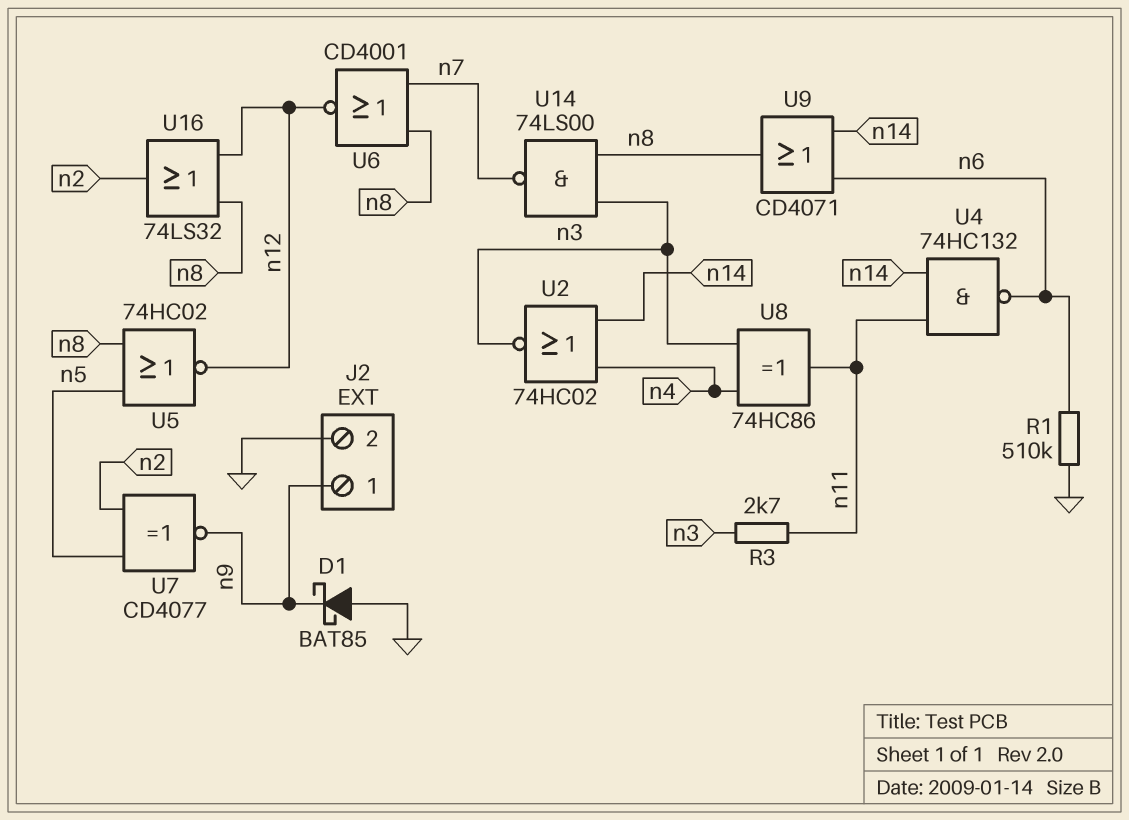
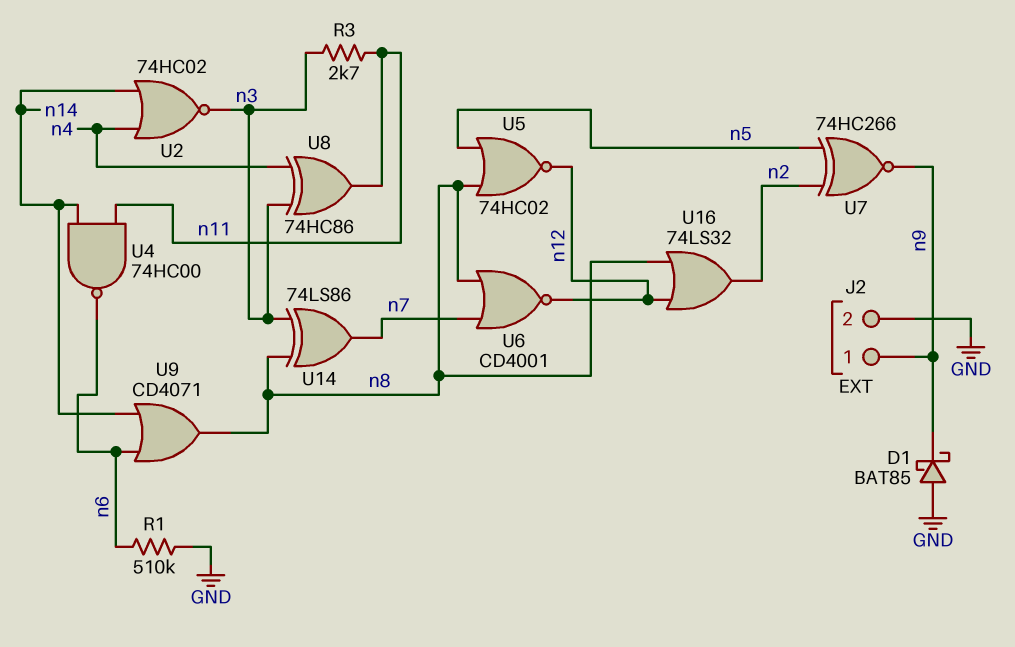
U4: NAND 74HC132 (in n11, in n14, out n6) -> NAND 74HC00 (in n11, in n14, out n6)
U7: XNOR CD4077 (in n2, in n5, out n9) -> XNOR 74HC266 (in n2, in n5, out n9)
U14: NAND 74LS00 (in n3, in n8, out n7) -> XOR 74LS86 (in n3, in n8, out n7)

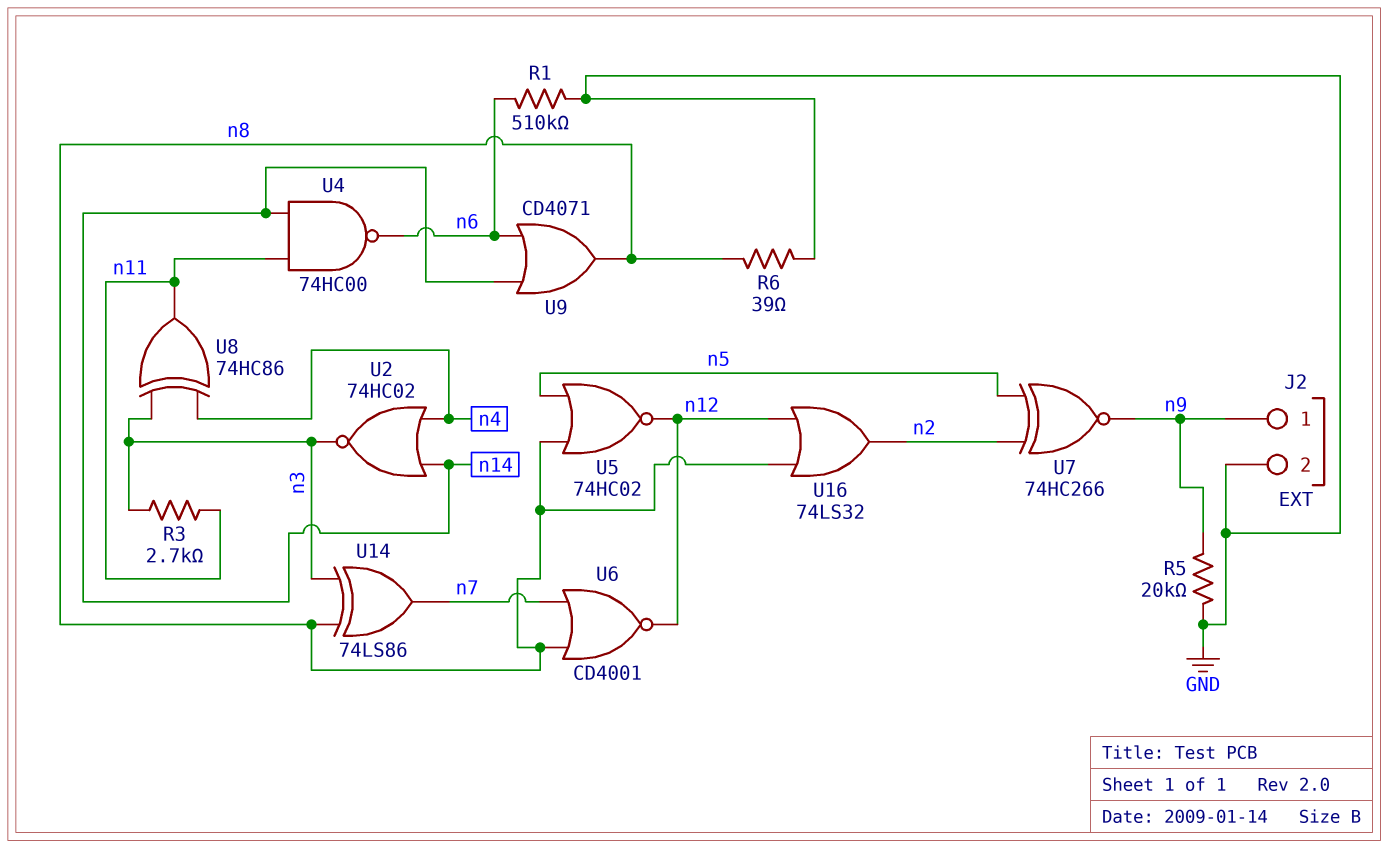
D1: schottky BAT85 (A GND, K n9) -> none
R5: none -> 20k (GND, n9)
R6: none -> 39 (GND, n8)

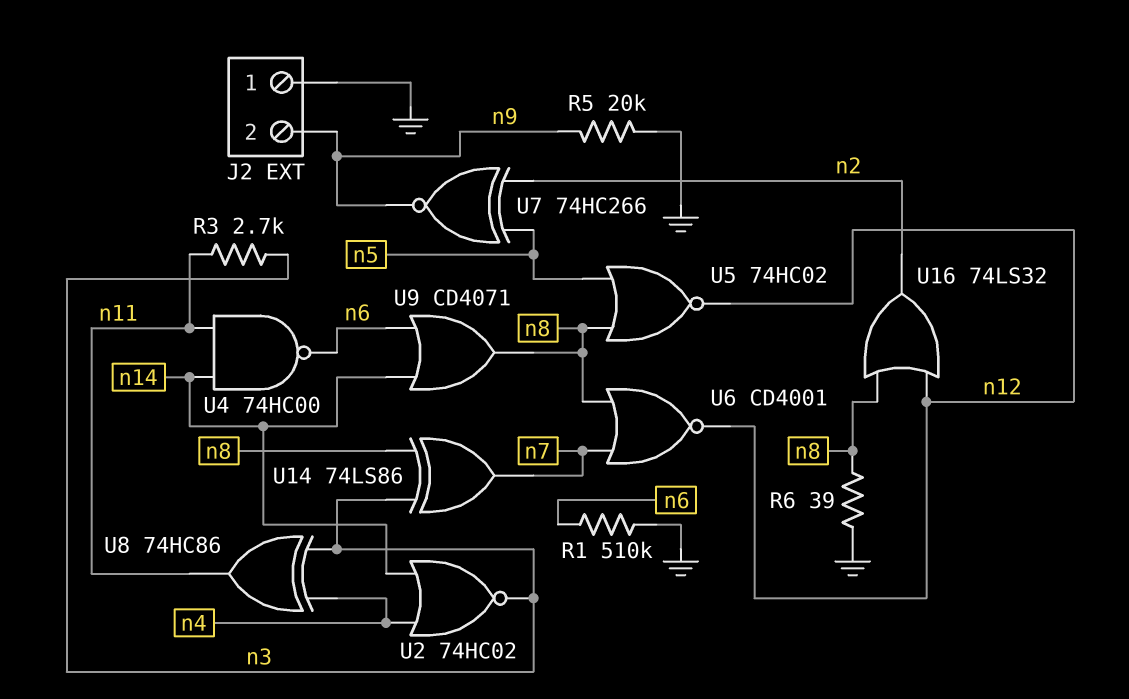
J2 pin 1: n9 -> GND
J2 pin 2: GND -> n9

